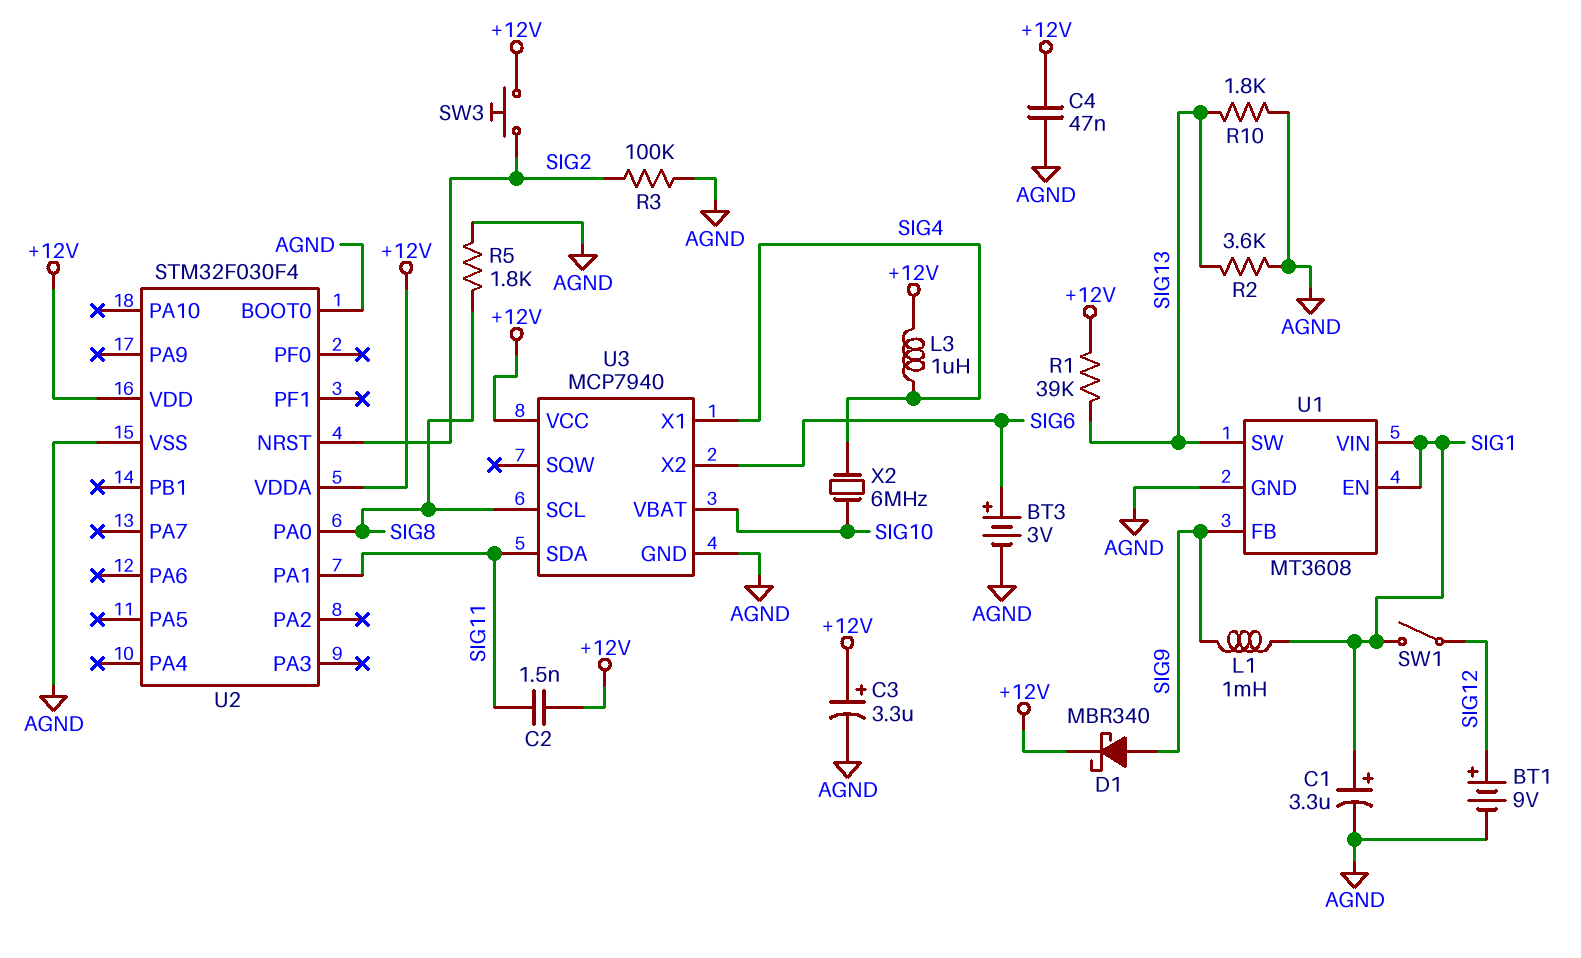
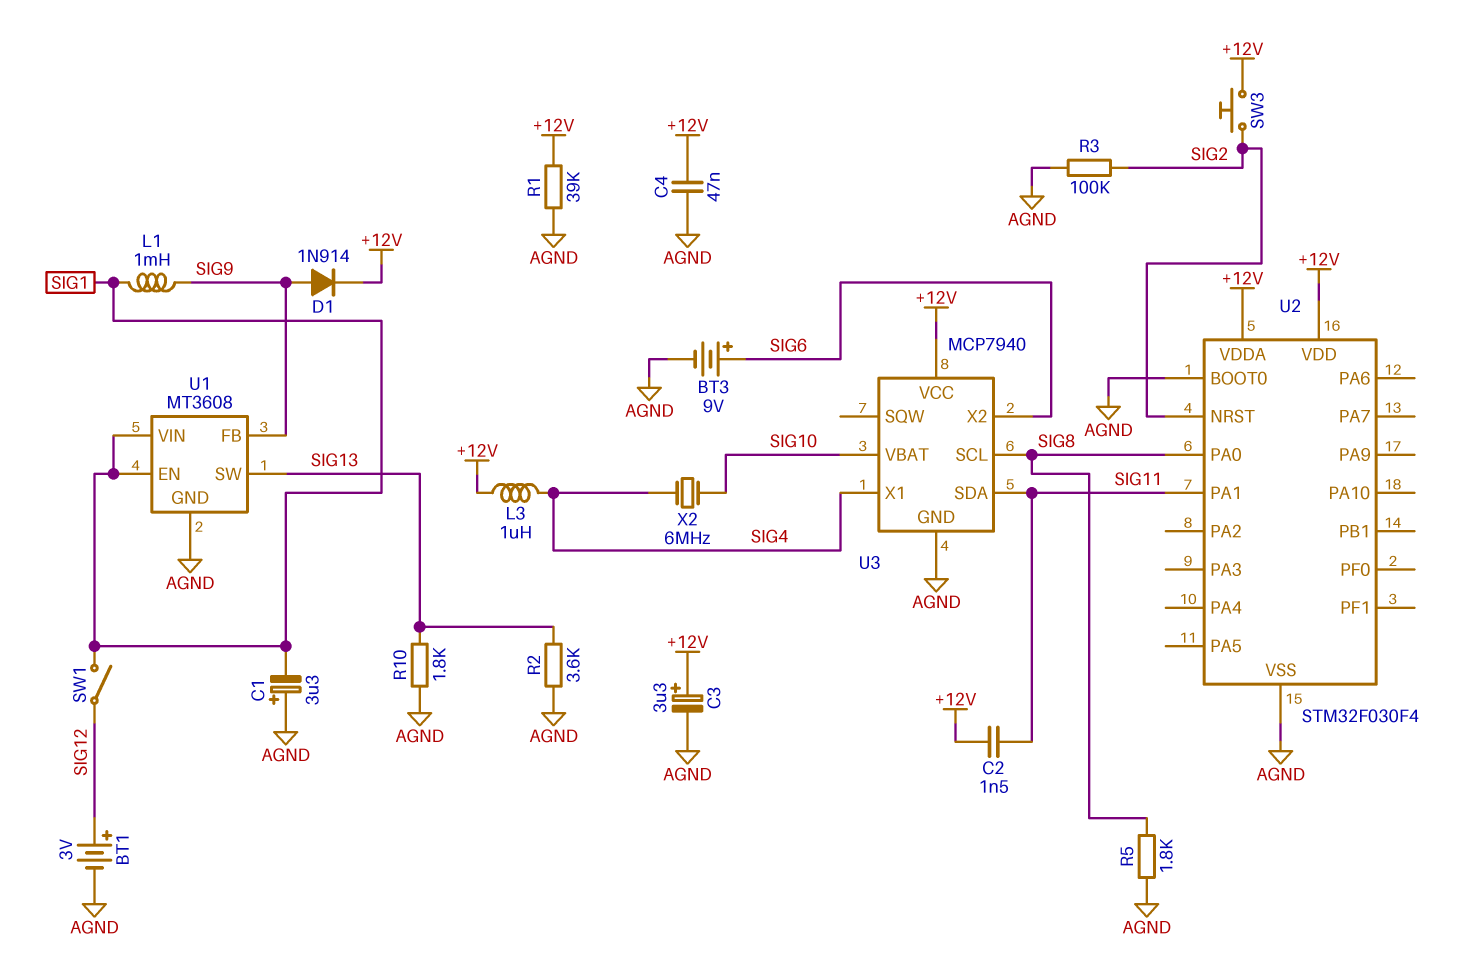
BT1: 9V (plus SIG12, minus AGND) -> 3V (plus SIG12, minus AGND)
BT3: 3V (plus SIG6, minus AGND) -> 9V (plus SIG6, minus AGND)
C1: 3.3uF (plus SIG1, minus AGND) -> 3.3uF (plus AGND, minus SIG1)
D1: schottky MBR340 (A SIG9, K +12V) -> diode 1N914 (A SIG9, K +12V)
R1: 39k (+12V, SIG13) -> 39k (+12V, AGND)

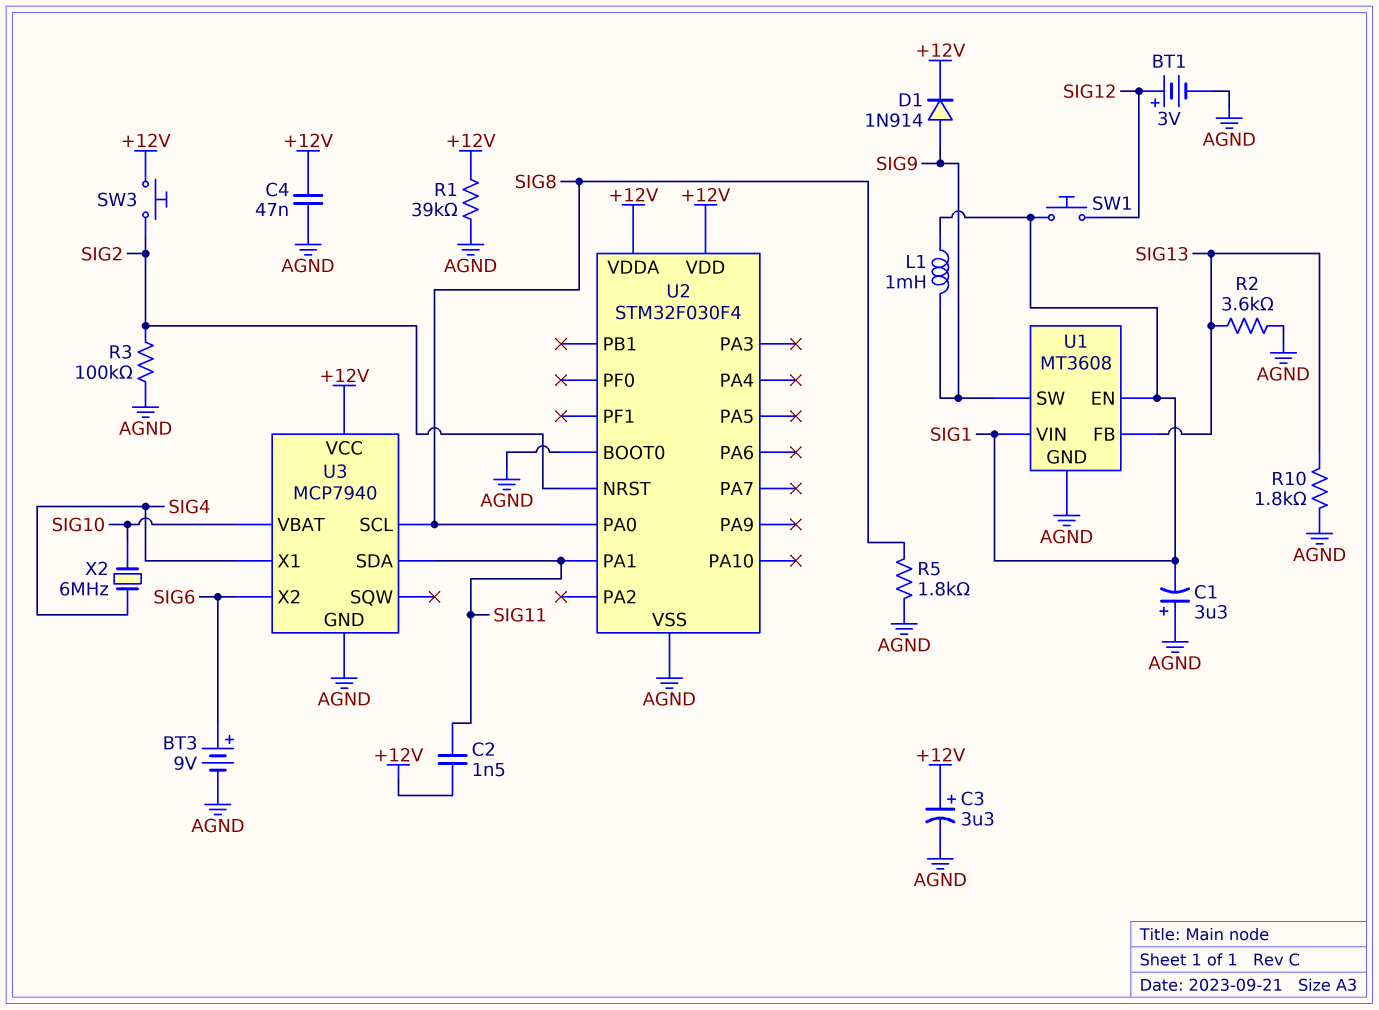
L3: 1uH (+12V, SIG4) -> none
SW1: switch (SIG1, SIG12) -> button (SIG1, SIG12)
U1 pin FB: SIG9 -> SIG13
U1 pin SW: SIG13 -> SIG9

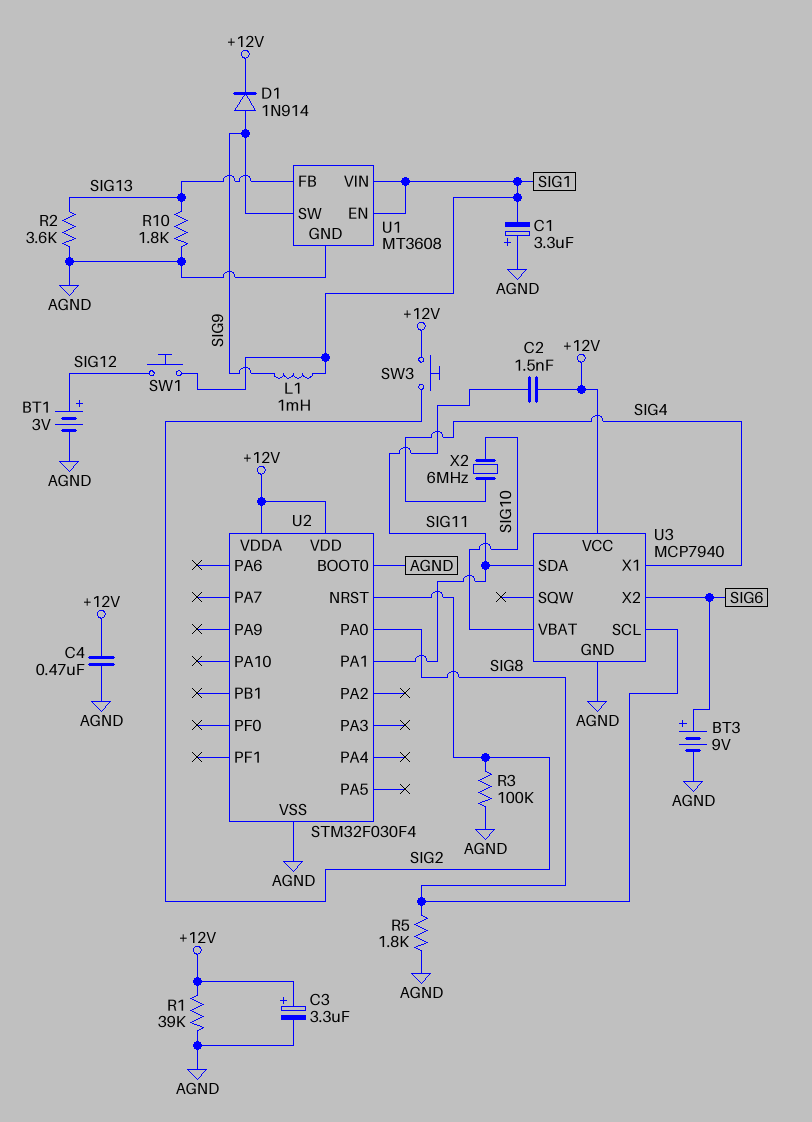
C4: 47nF (+12V, AGND) -> 470nF (+12V, AGND)

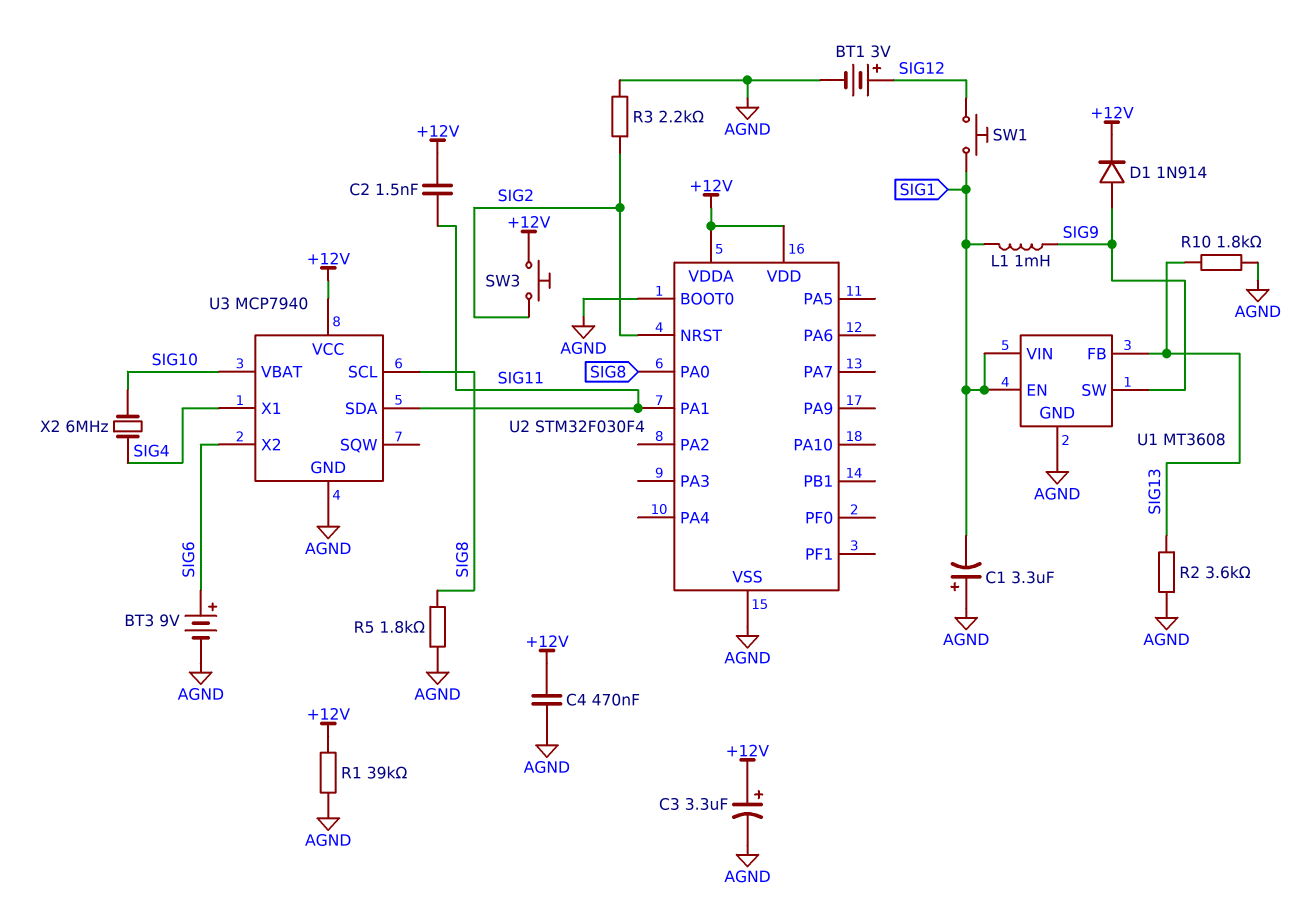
R3: 100k (AGND, SIG2) -> 2.2k (AGND, SIG2)

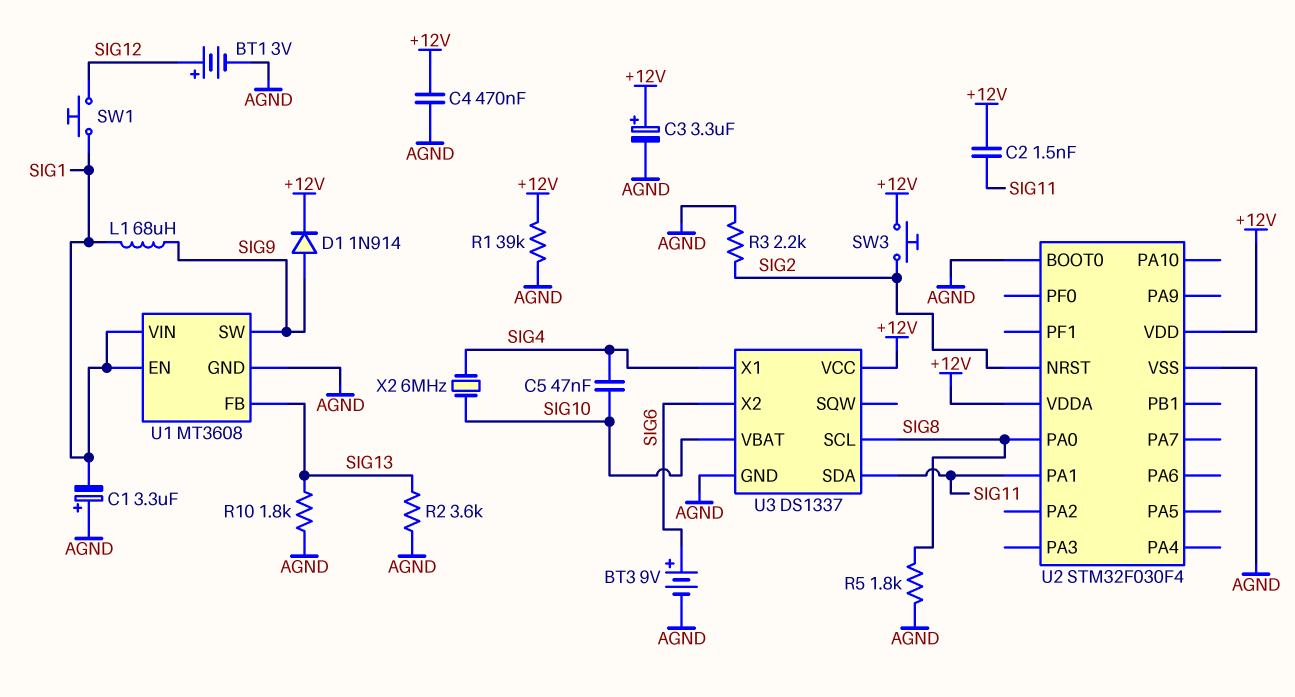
C5: none -> 47nF (SIG4, SIG10)
L1: 1mH (SIG1, SIG9) -> 68uH (SIG1, SIG9)
U3: MCP7940 -> DS1337

